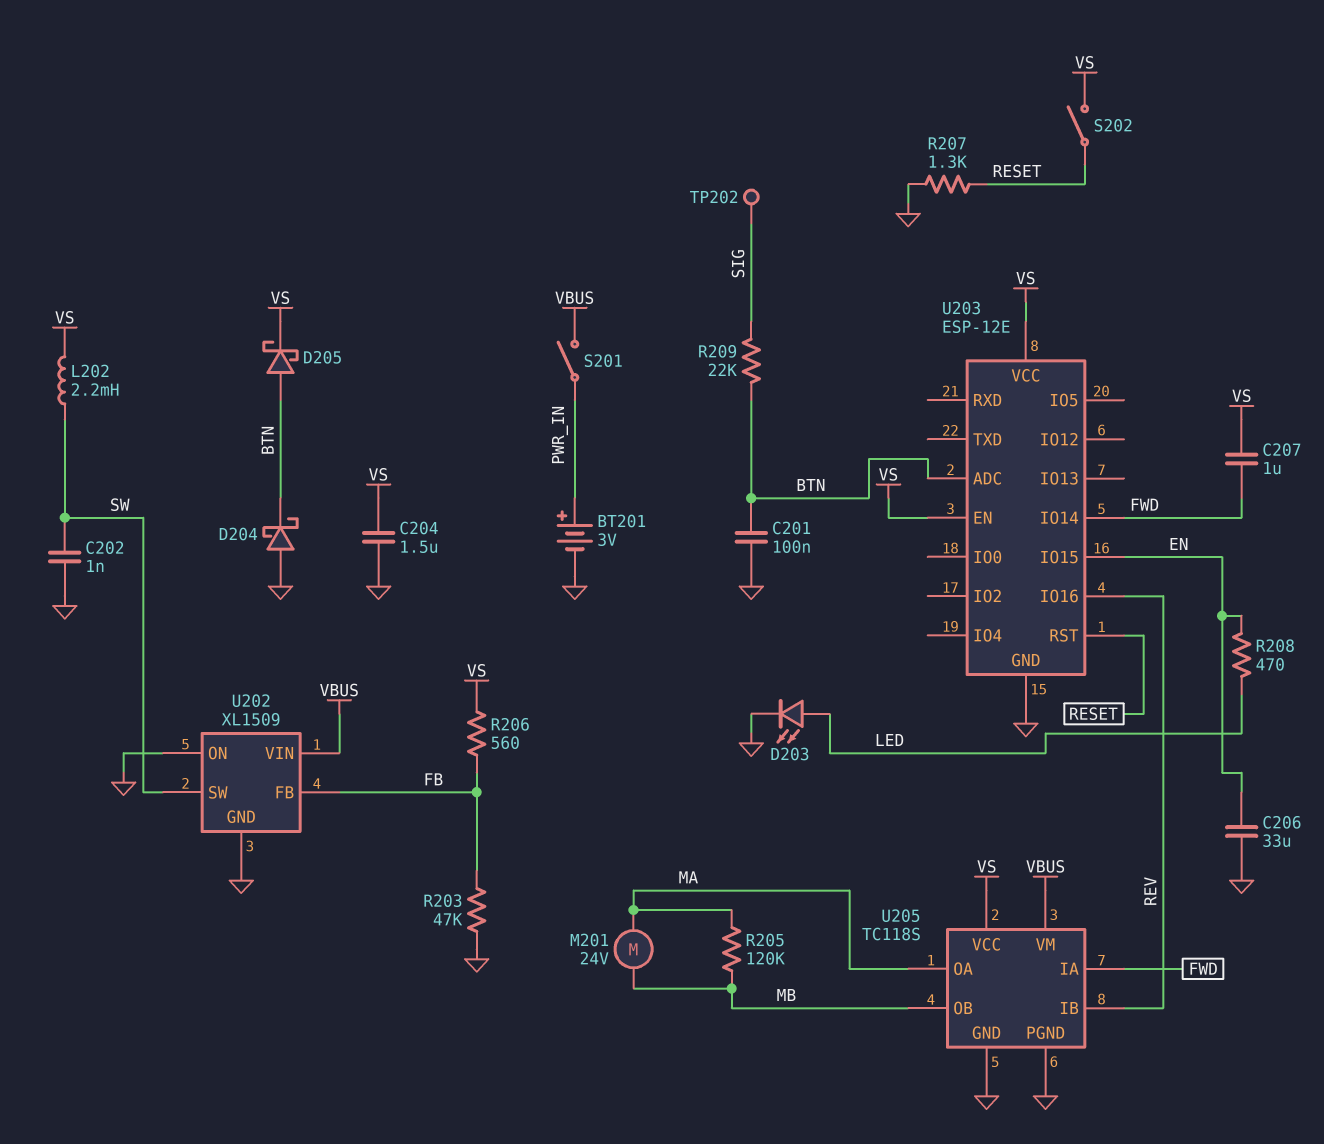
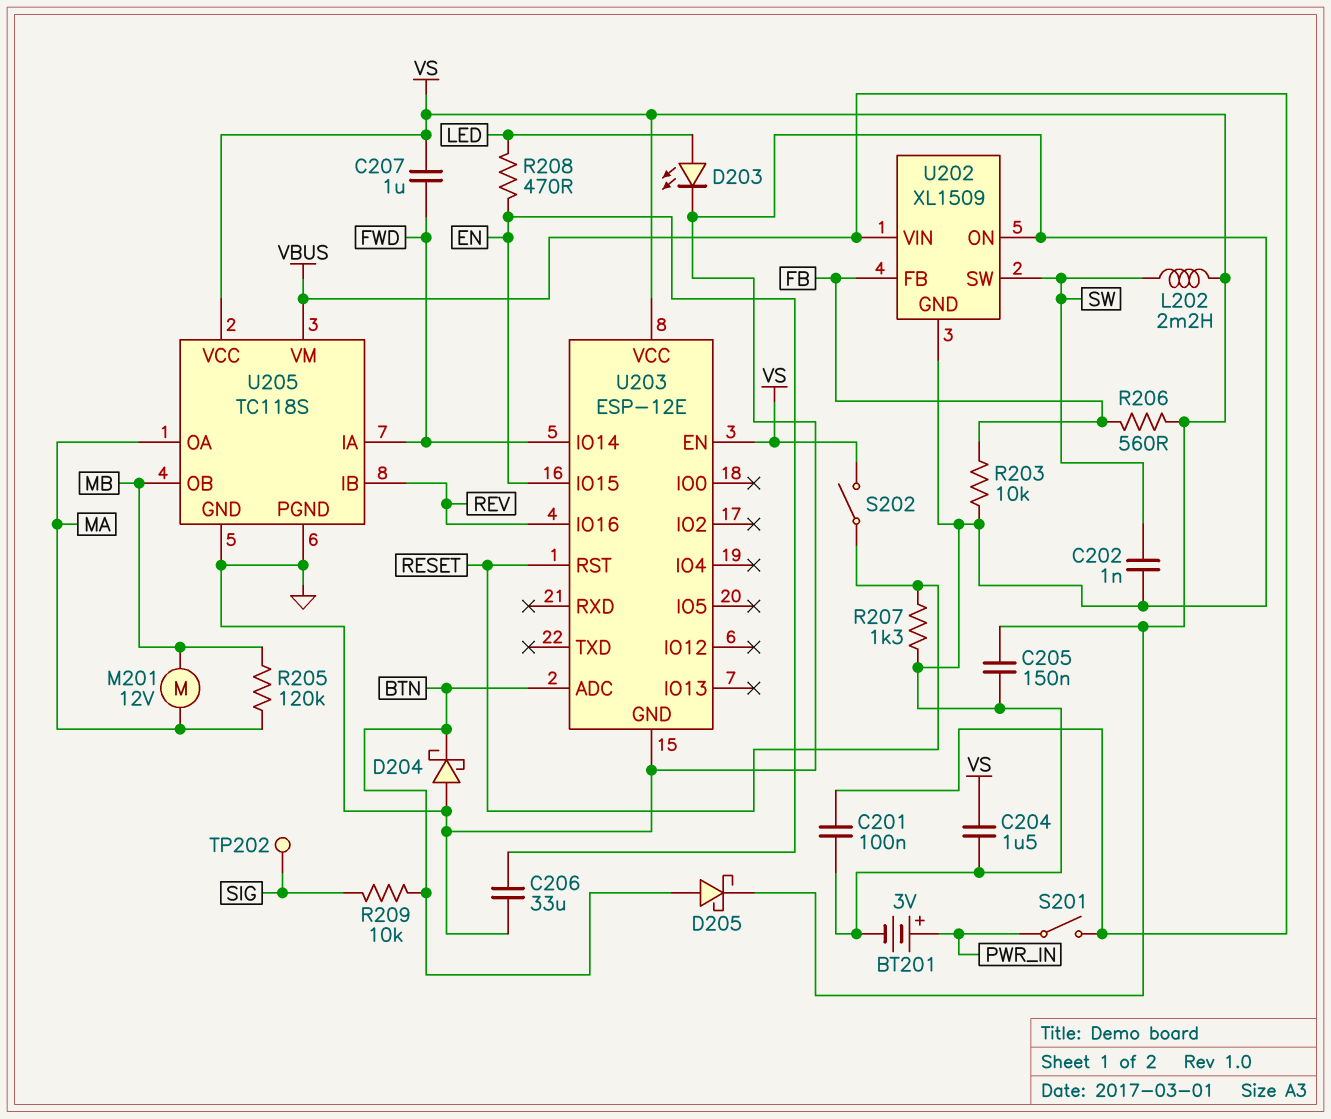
C201: 100nF (BTN, GND) -> 100nF (GND, VBUS)
C205: none -> 150nF (GND, VS)
M201: motor 24V (MA, MB) -> motor 12V (MA, MB)
R203: 47k (FB, GND) -> 10k (FB, GND)
R209: 22k (BTN, SIG) -> 10k (BTN, SIG)

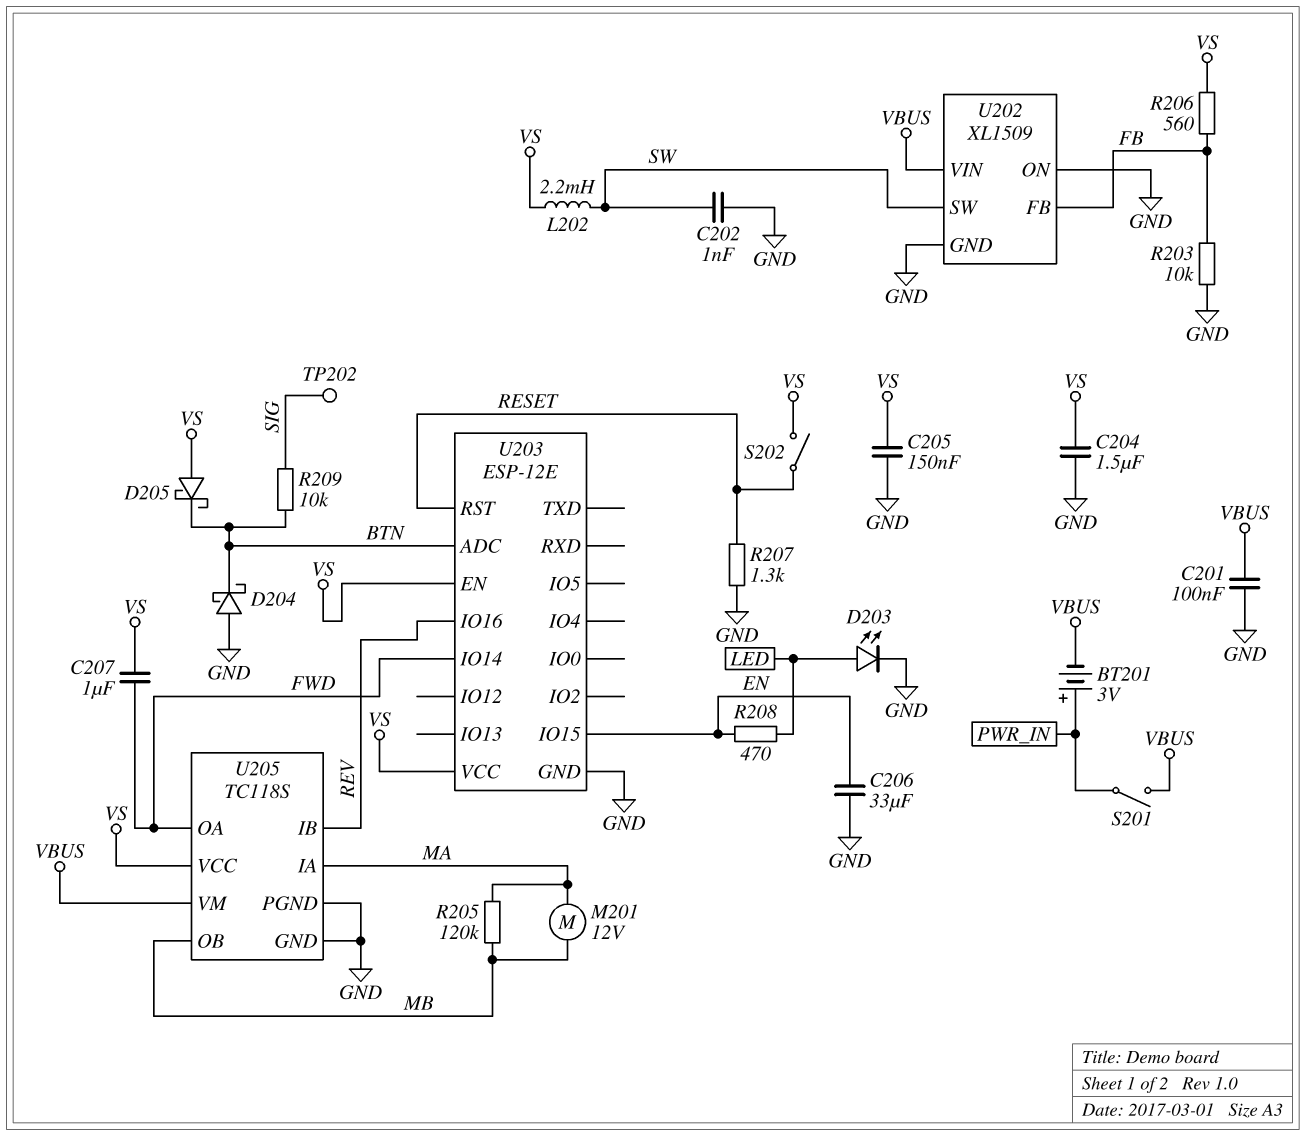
BT201: 3V (plus PWR_IN, minus GND) -> 3V (plus PWR_IN, minus VBUS)
D205: schottky (A BTN, K VS) -> schottky (A VS, K BTN)
U205 pin IA: FWD -> MA
U205 pin OA: MA -> FWD

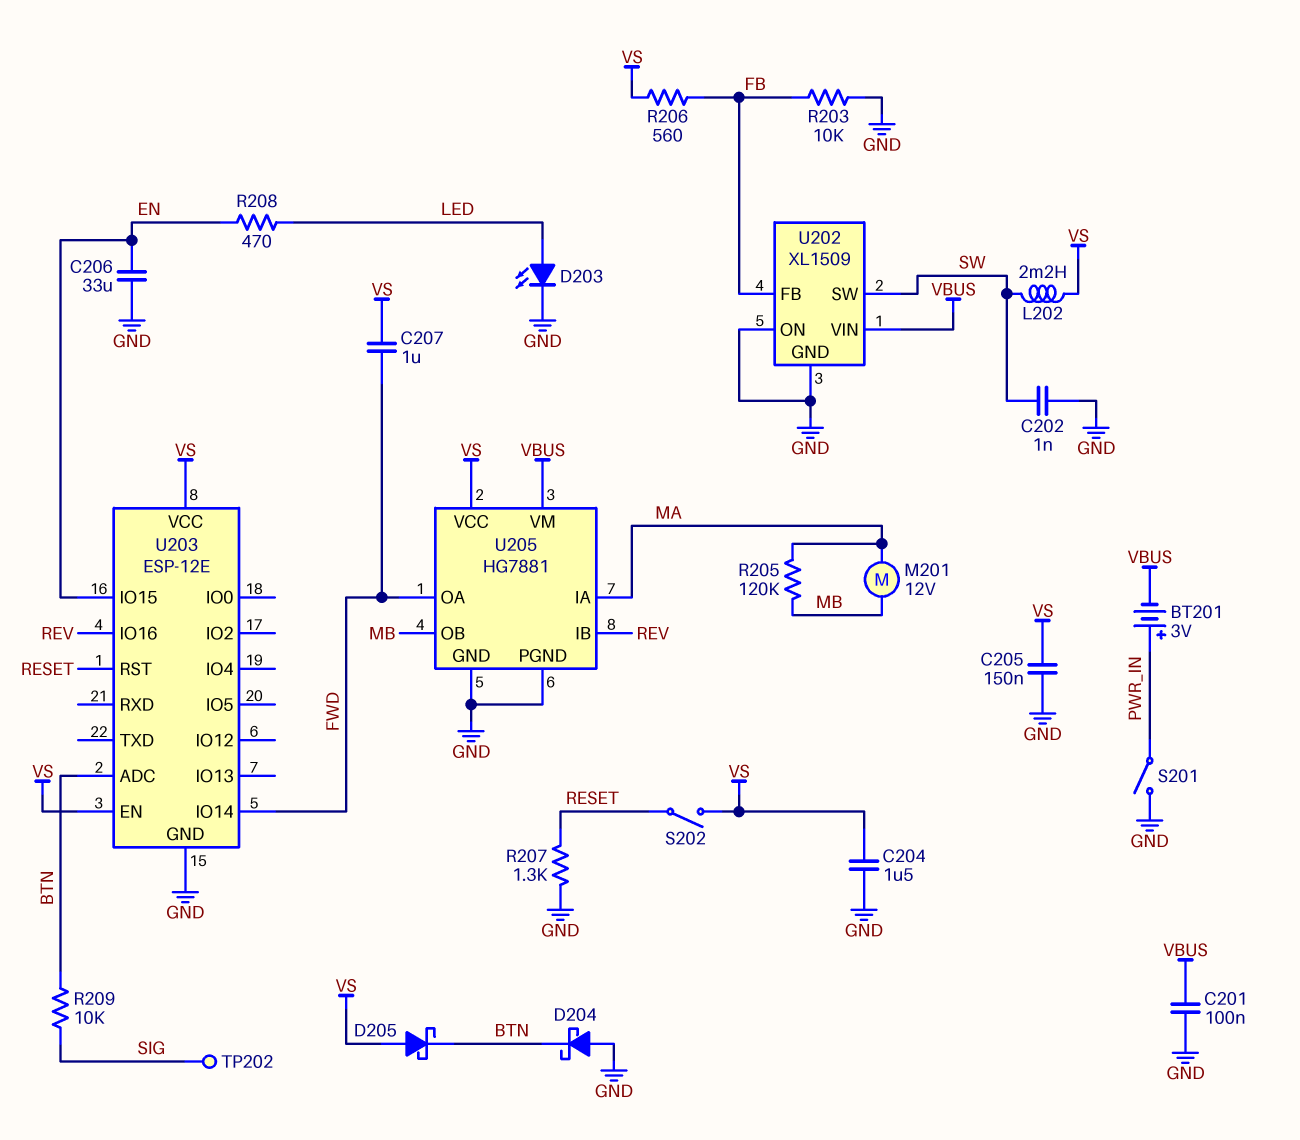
S201: switch (PWR_IN, VBUS) -> switch (GND, PWR_IN)
U205: TC118S -> HG7881

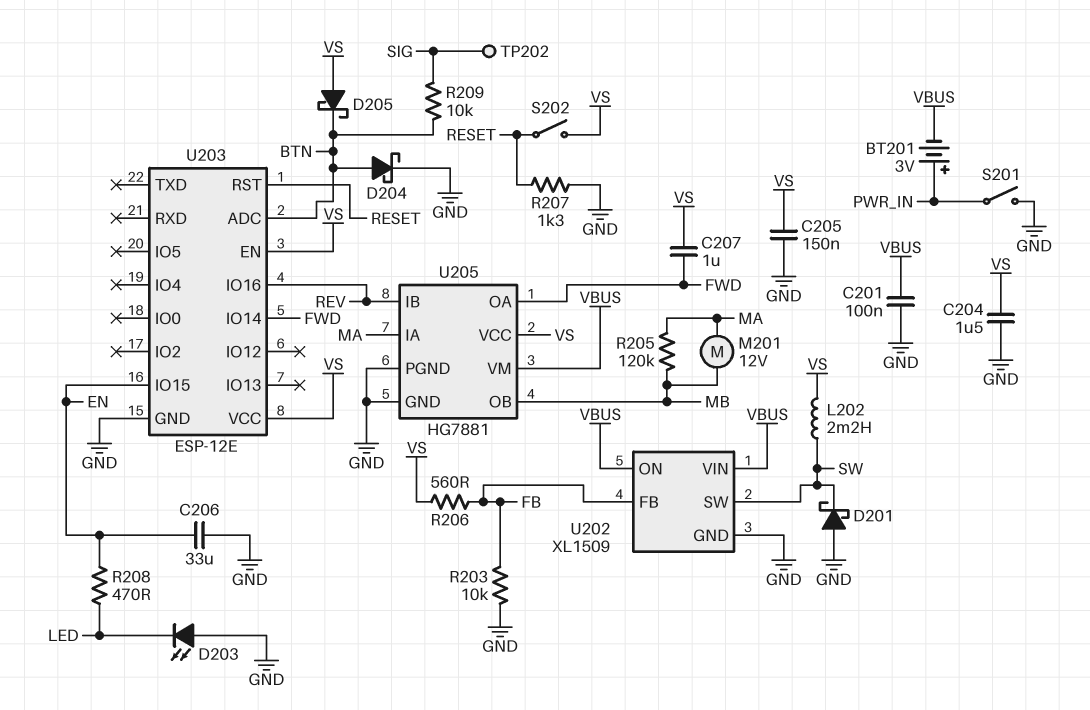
C202: 1nF (GND, SW) -> none
D201: none -> schottky (A GND, K SW)
D203: LED (A LED, K GND) -> LED (A GND, K LED)
D204: schottky (A GND, K BTN) -> schottky (A BTN, K GND)
U202 pin ON: GND -> VBUS

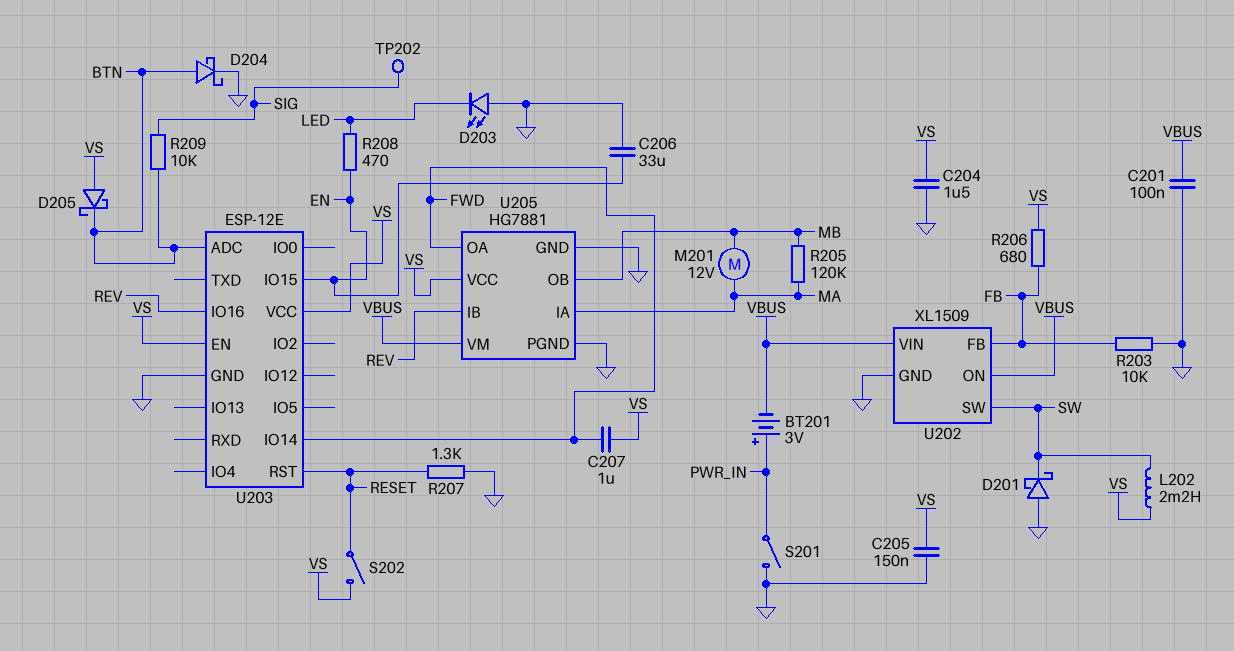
R206: 560 (FB, VS) -> 680 (FB, VS)

